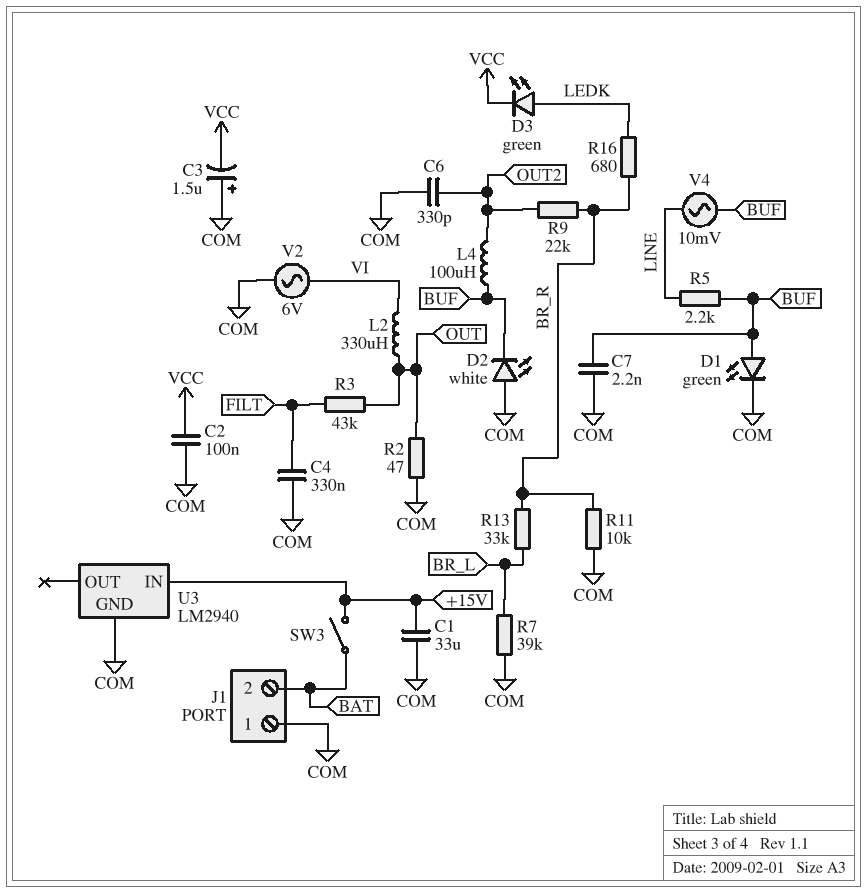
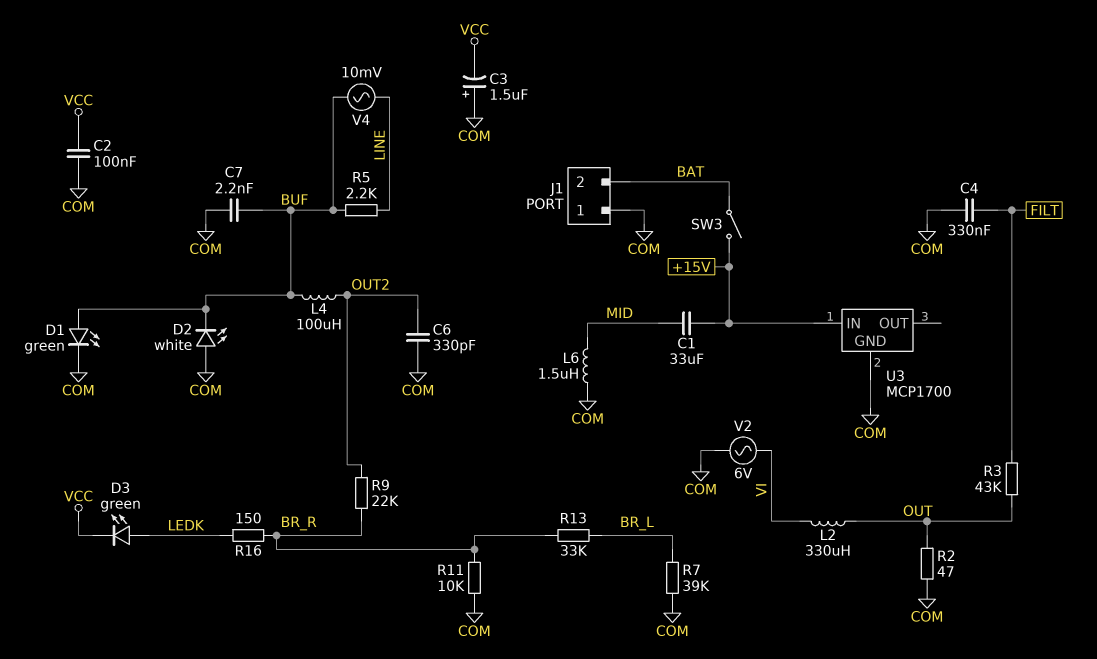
C1: 33uF (+15V, COM) -> 33uF (+15V, MID)
L6: none -> 1.5uH (COM, MID)
R16: 680 (BR_R, LEDK) -> 150 (BR_R, LEDK)
U3: LM2940 -> MCP1700

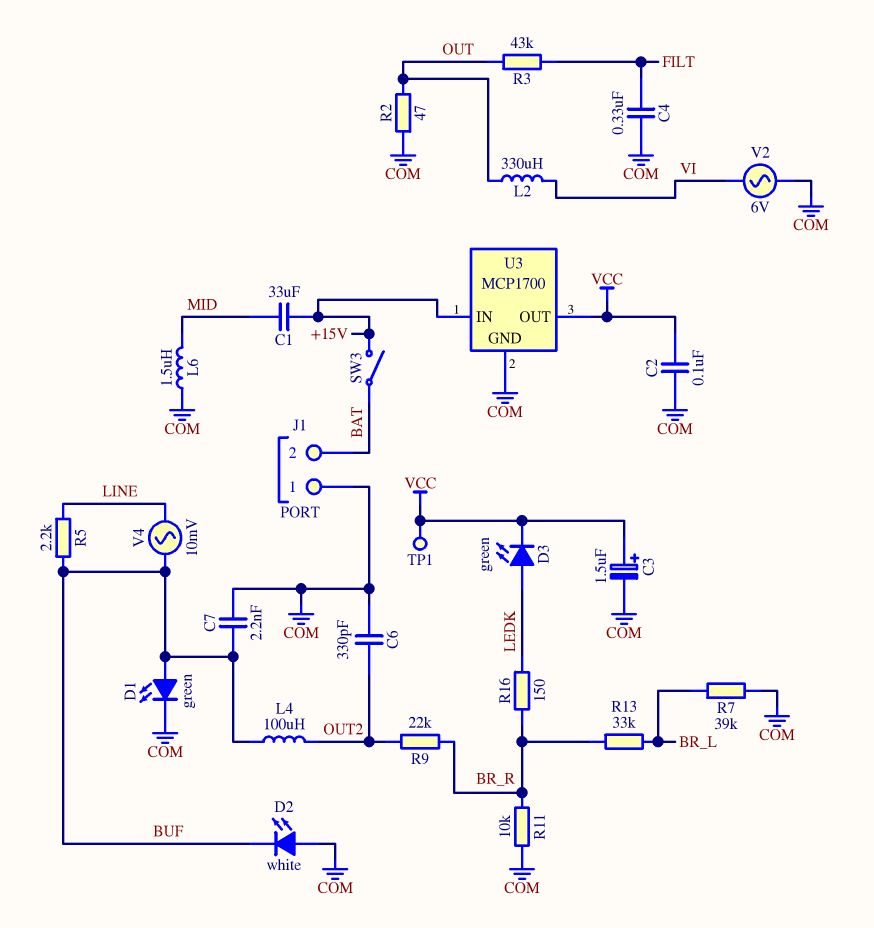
C3: 1.5uF (plus COM, minus VCC) -> 1.5uF (plus VCC, minus COM)
TP1: none -> test point (VCC)
U3 pin OUT: none -> VCC

